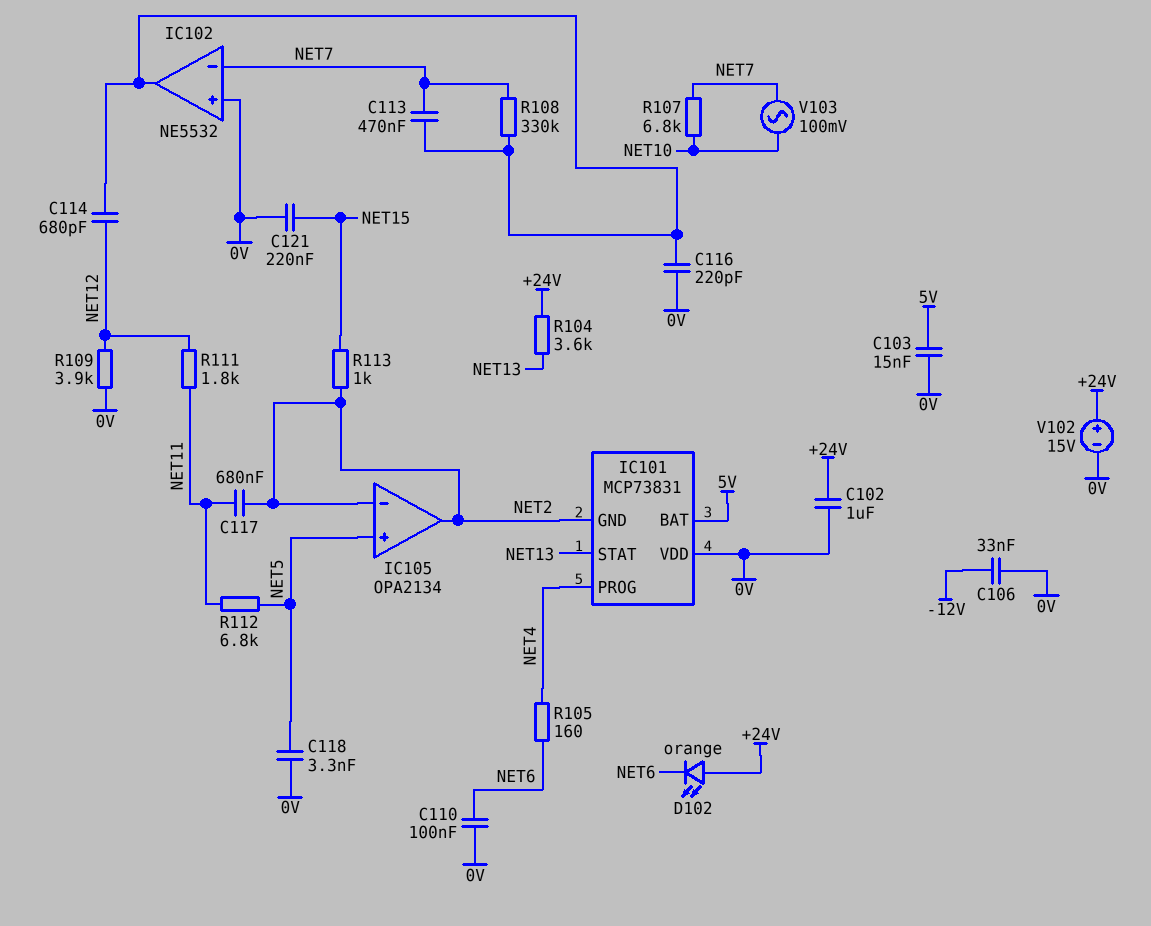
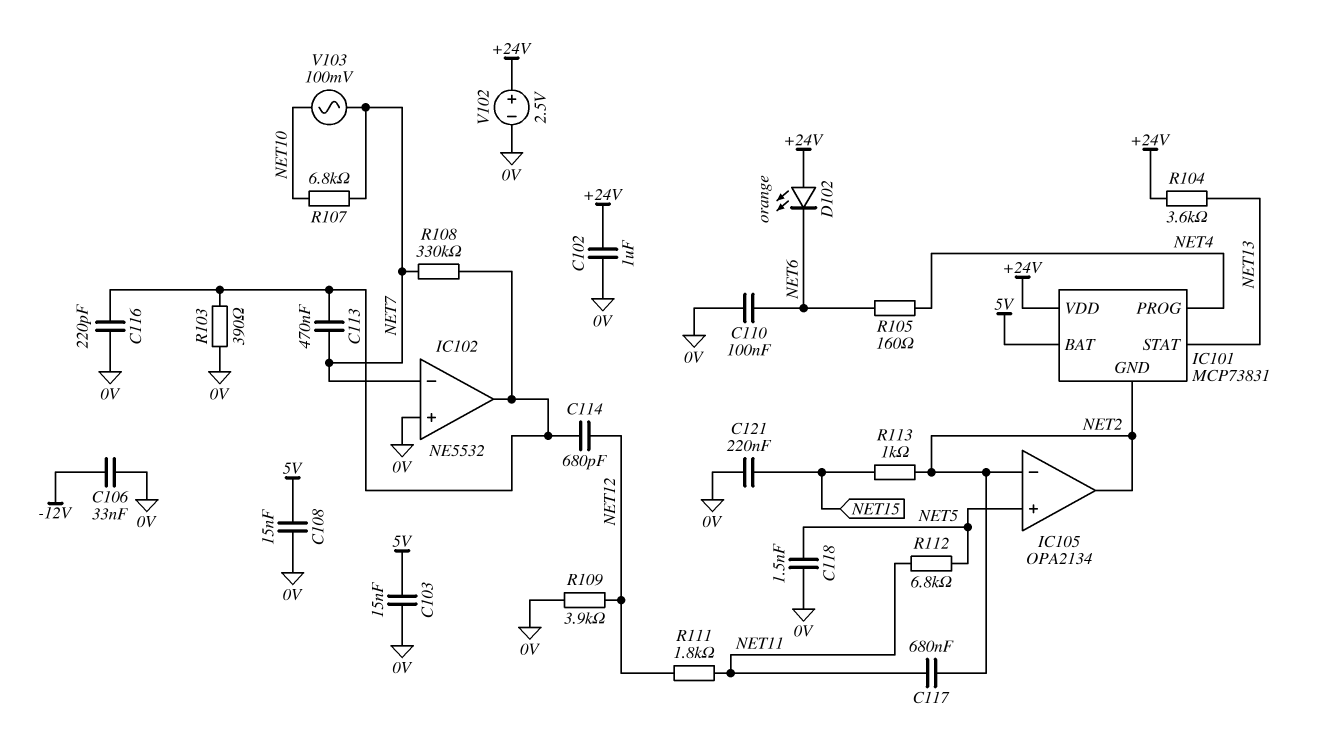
C108: none -> 15nF (0V, 5V)
C118: 3.3nF (0V, NET5) -> 1.5nF (0V, NET5)
IC101 pin VDD: 0V -> +24V
R103: none -> 390 (0V, IC102/out)
V102: 15V (plus +24V, minus 0V) -> 2.5V (plus +24V, minus 0V)

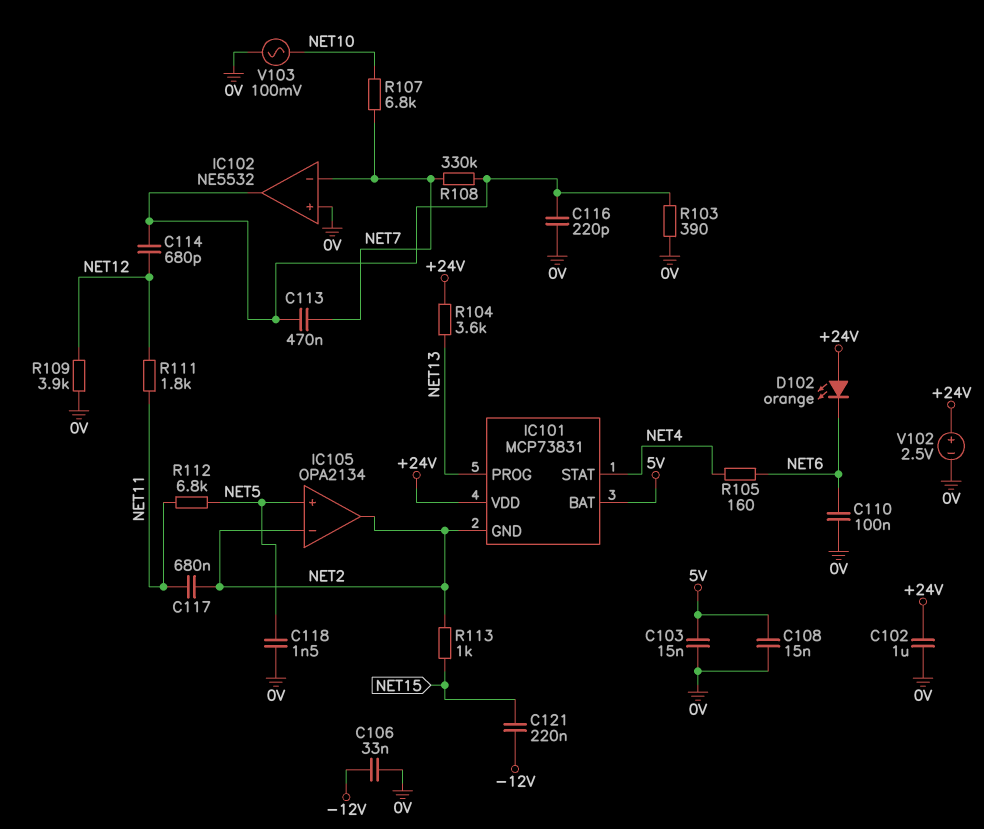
C121: 220nF (0V, NET15) -> 220nF (-12V, NET15)
IC101 pin PROG: NET4 -> NET13
IC101 pin STAT: NET13 -> NET4
V103: AC 100mV (NET7, NET10) -> AC 100mV (0V, NET10)

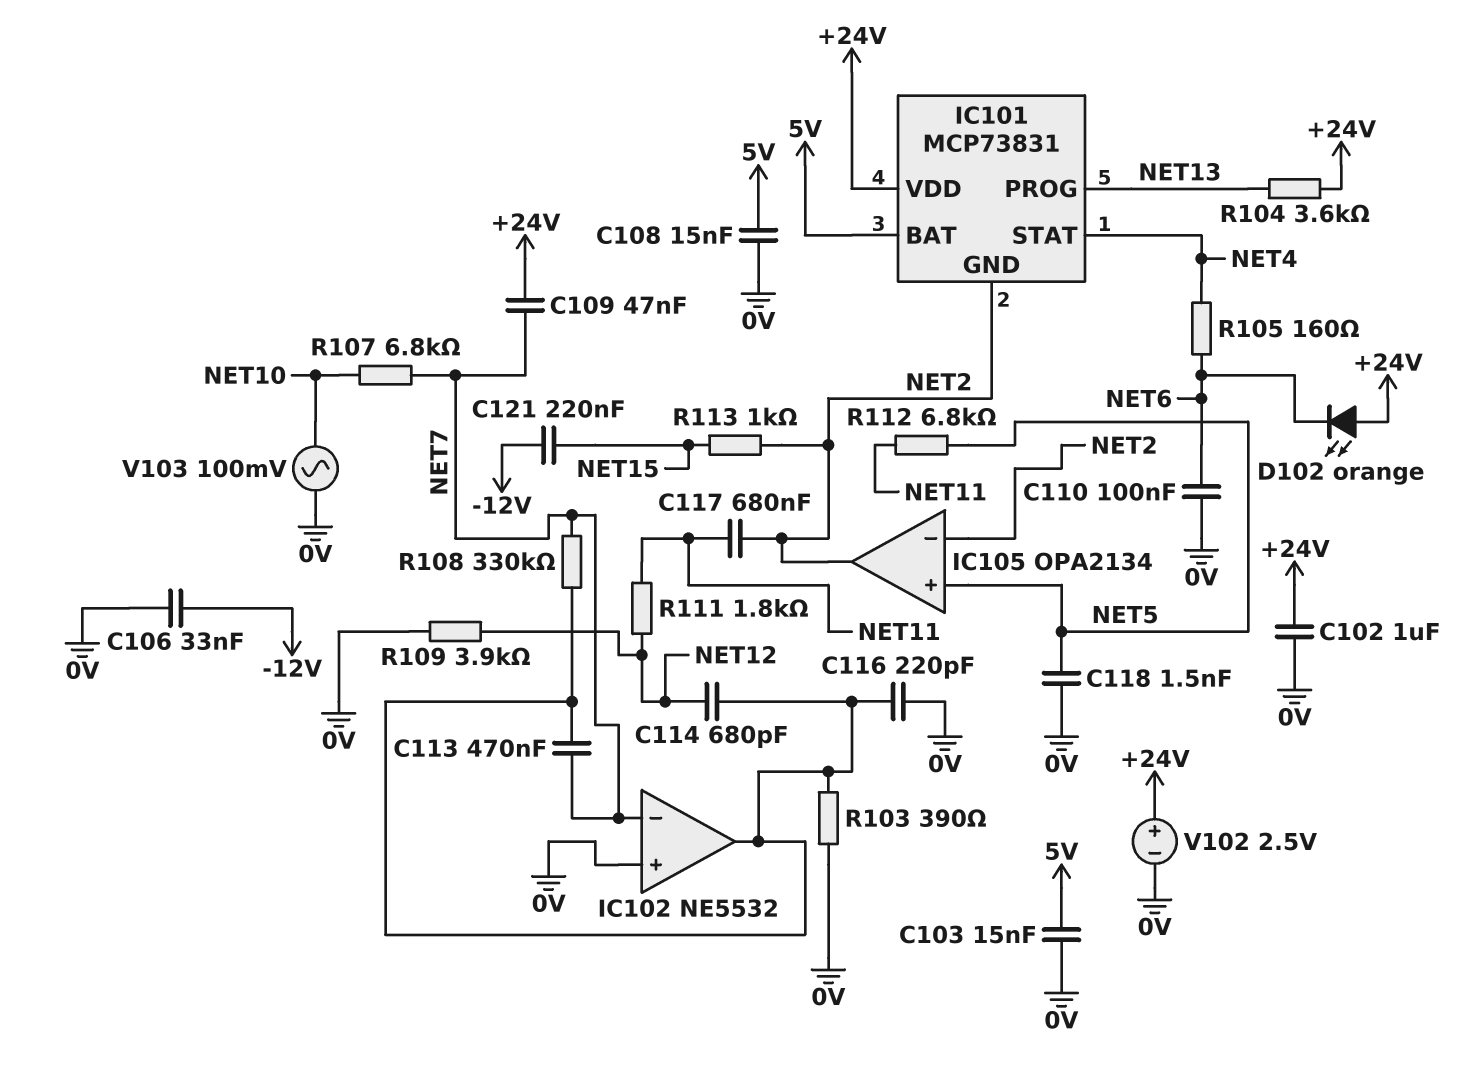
C109: none -> 47nF (+24V, NET7)

